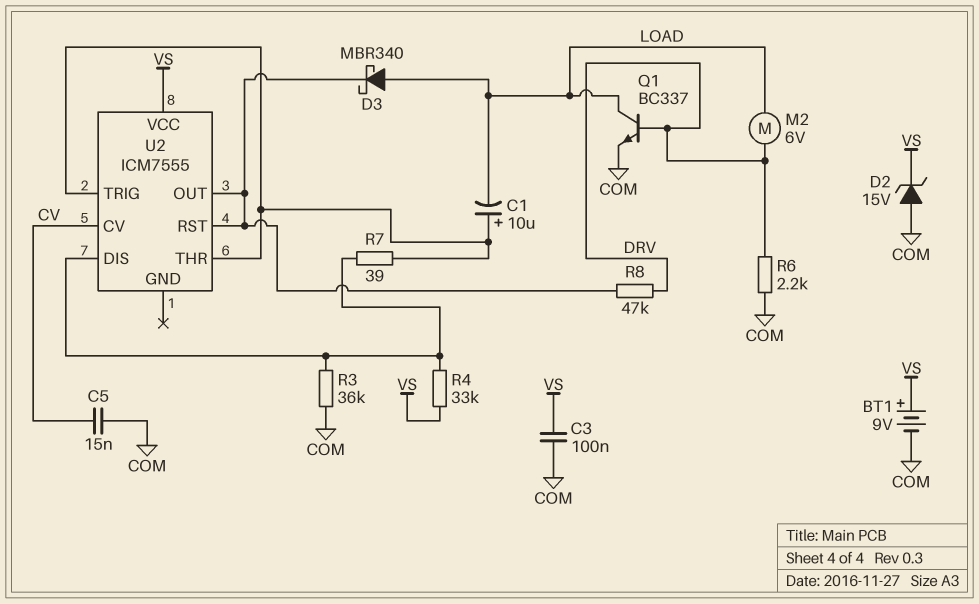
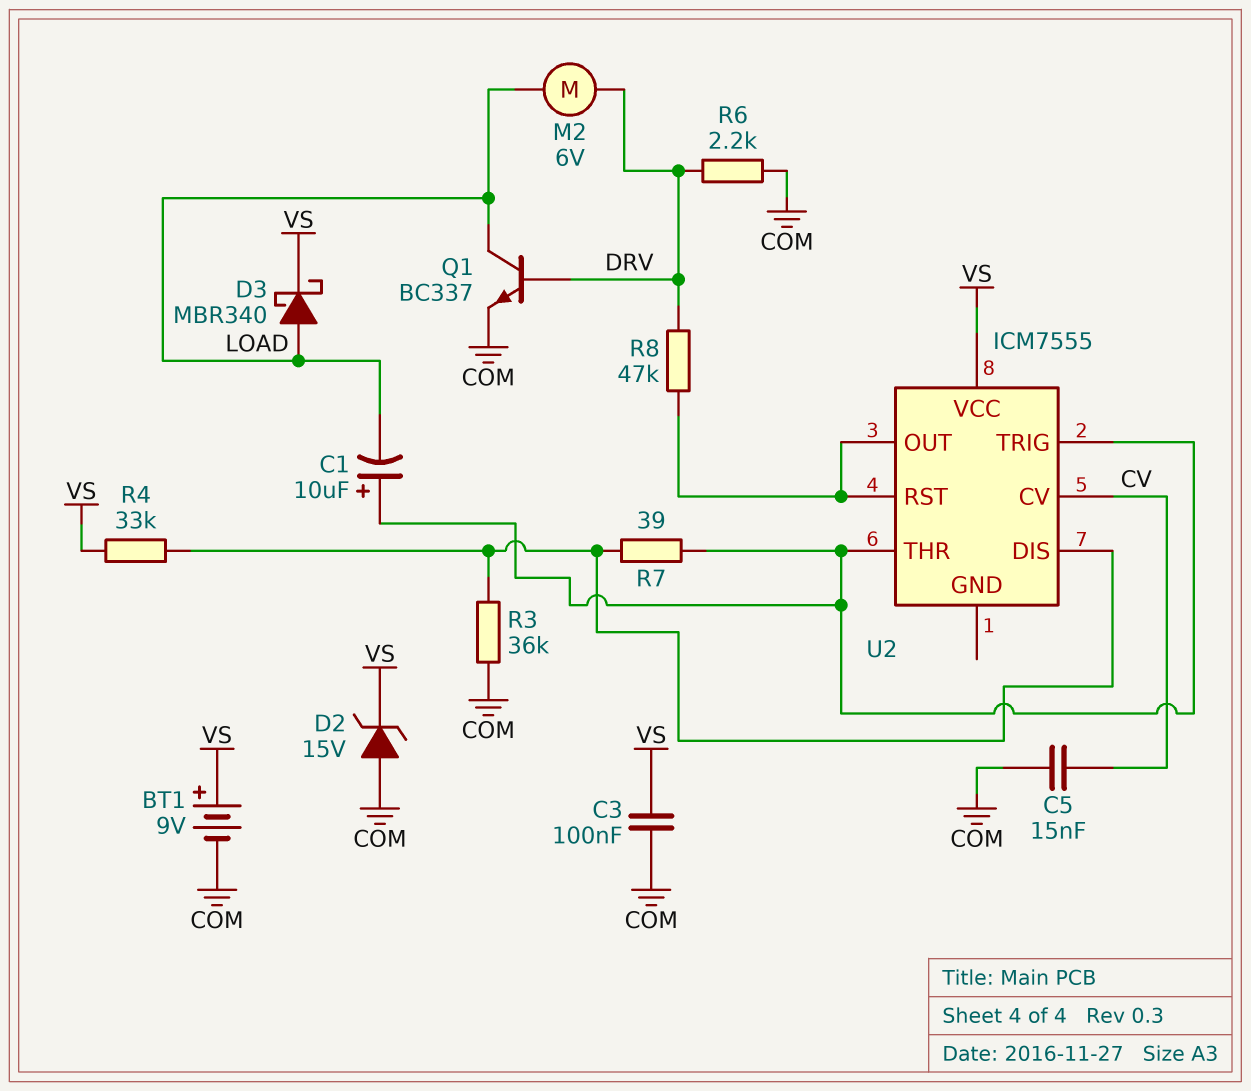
D3: schottky MBR340 (A LOAD, K U2/OUT) -> schottky MBR340 (A LOAD, K VS)

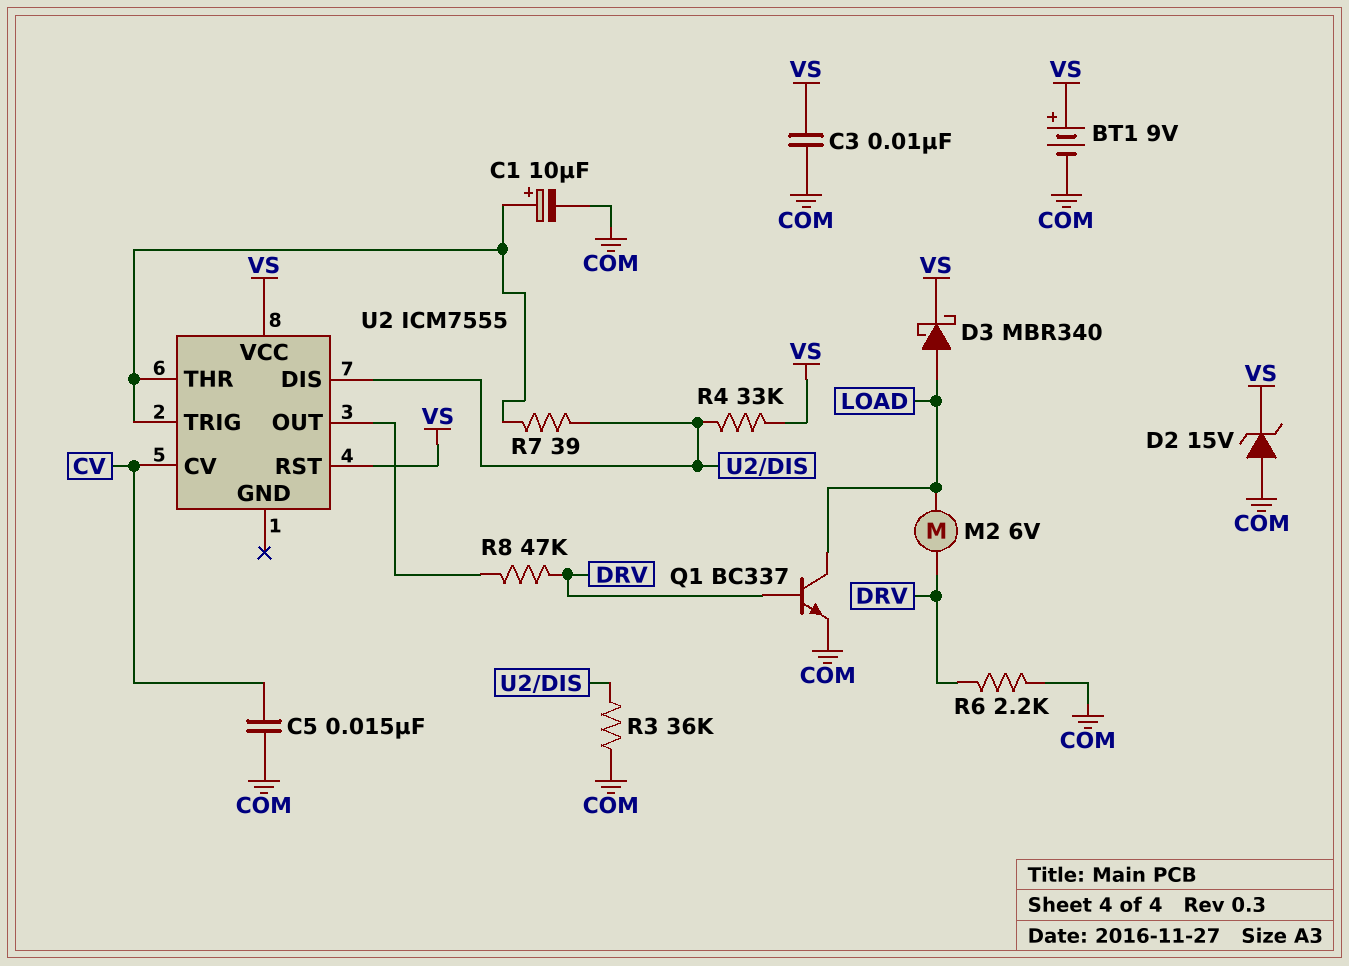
C1: 10uF (plus U2/THR, minus LOAD) -> 10uF (plus U2/THR, minus COM)
C3: 100nF (COM, VS) -> 10nF (COM, VS)
U2 pin RST: U2/OUT -> VS

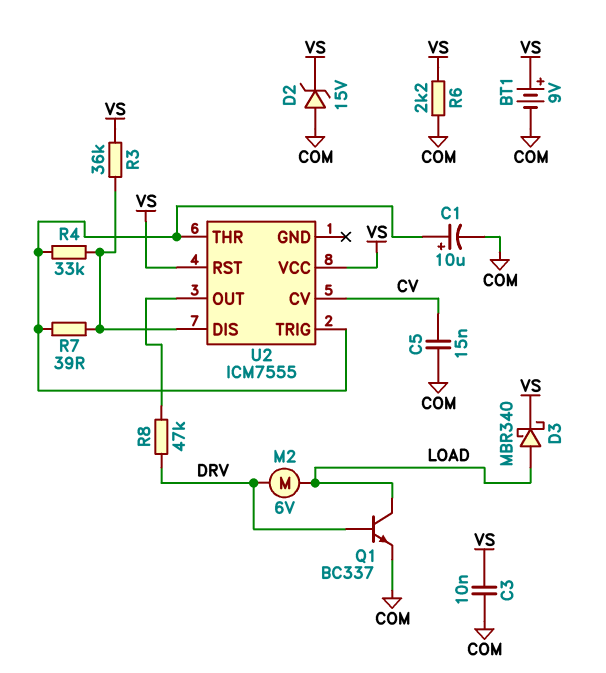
R3: 36k (COM, U2/DIS) -> 36k (U2/DIS, VS)
R4: 33k (U2/DIS, VS) -> 33k (U2/DIS, U2/THR)
R6: 2.2k (COM, DRV) -> 2.2k (COM, VS)

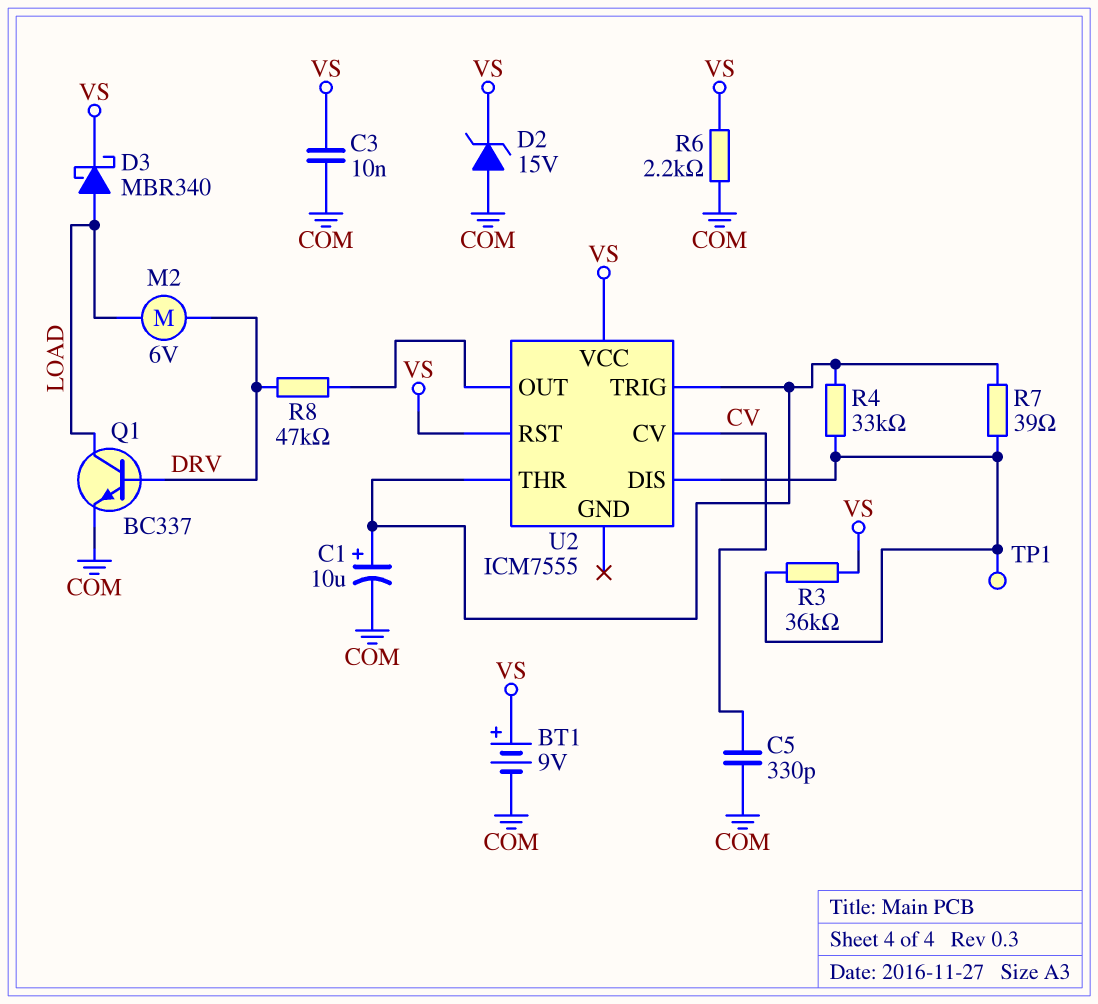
C5: 15nF (COM, CV) -> 330pF (COM, CV)
TP1: none -> test point (U2/DIS)

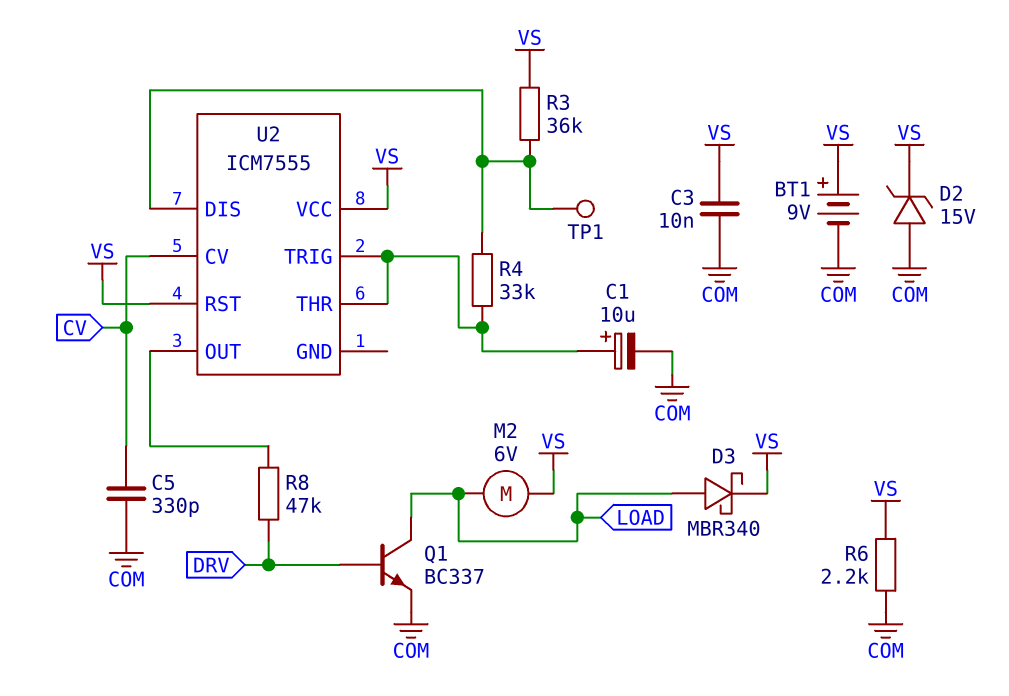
M2: motor 6V (DRV, LOAD) -> motor 6V (LOAD, VS)
R7: 39 (U2/DIS, U2/THR) -> none

